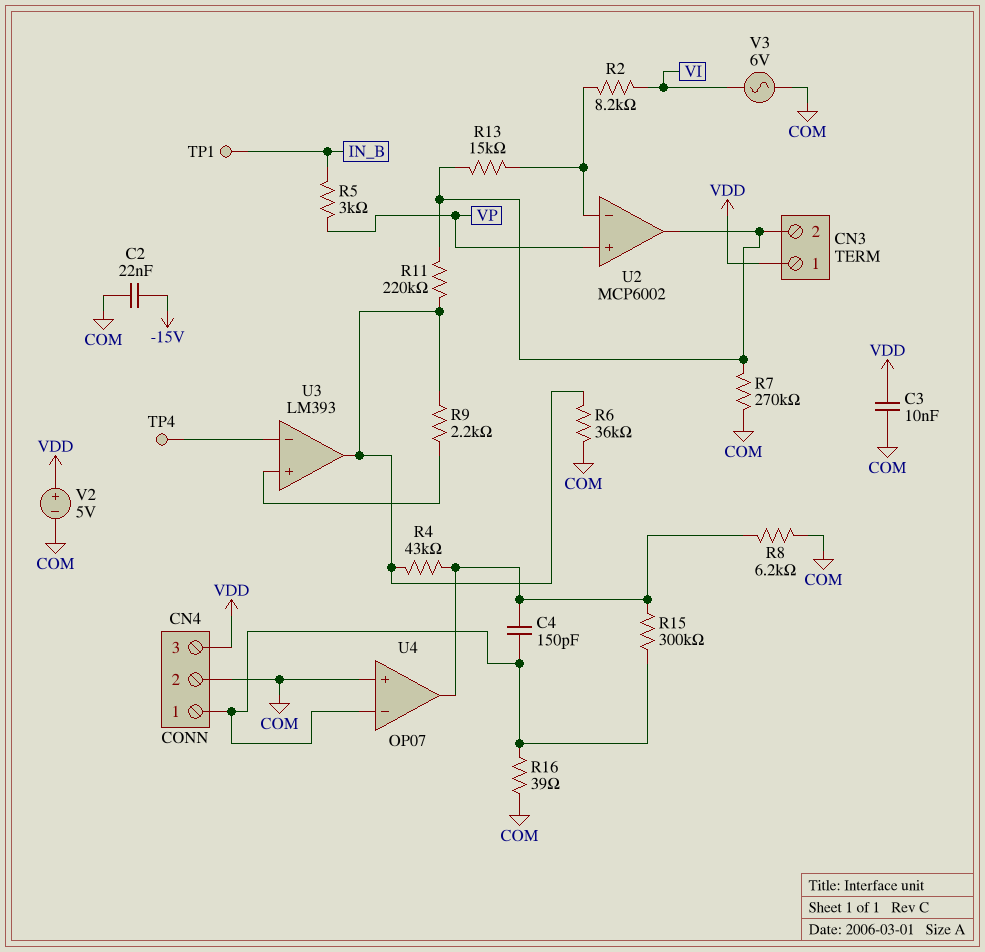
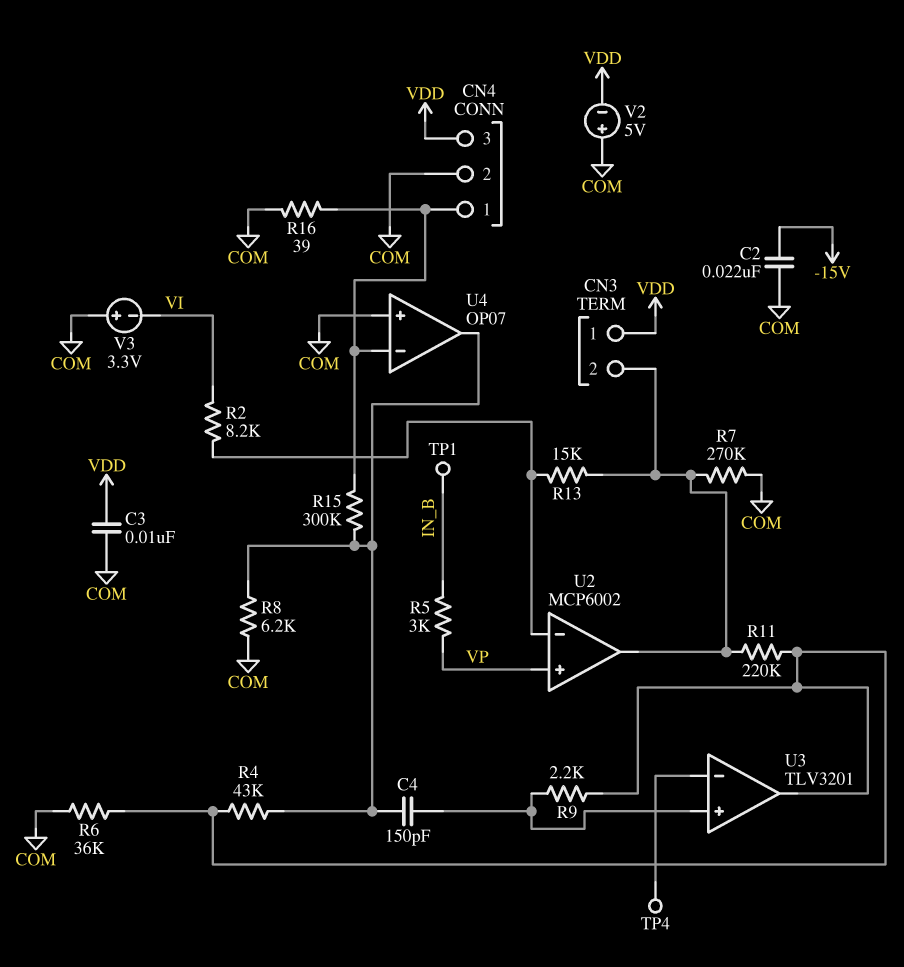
C4: 150pF (CN4/1, U4/out) -> 150pF (U3/in+, U4/out)
U3: LM393 -> TLV3201
V2: 5V (plus VDD, minus COM) -> 5V (plus COM, minus VDD)
V3: AC 6V (COM, VI) -> 3.3V (plus COM, minus VI)

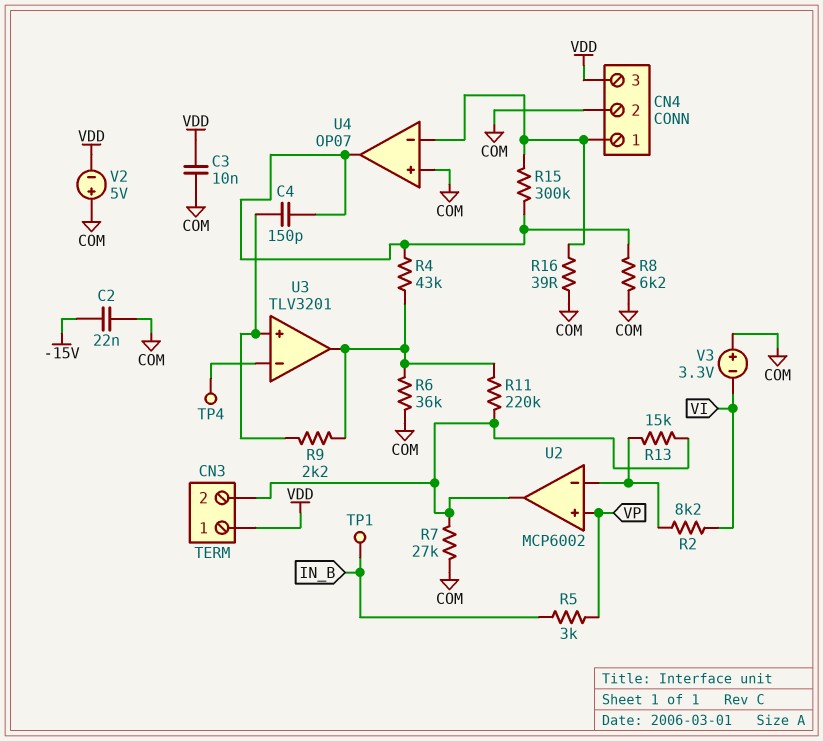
R7: 270k (CN3/2, COM) -> 27k (CN3/2, COM)

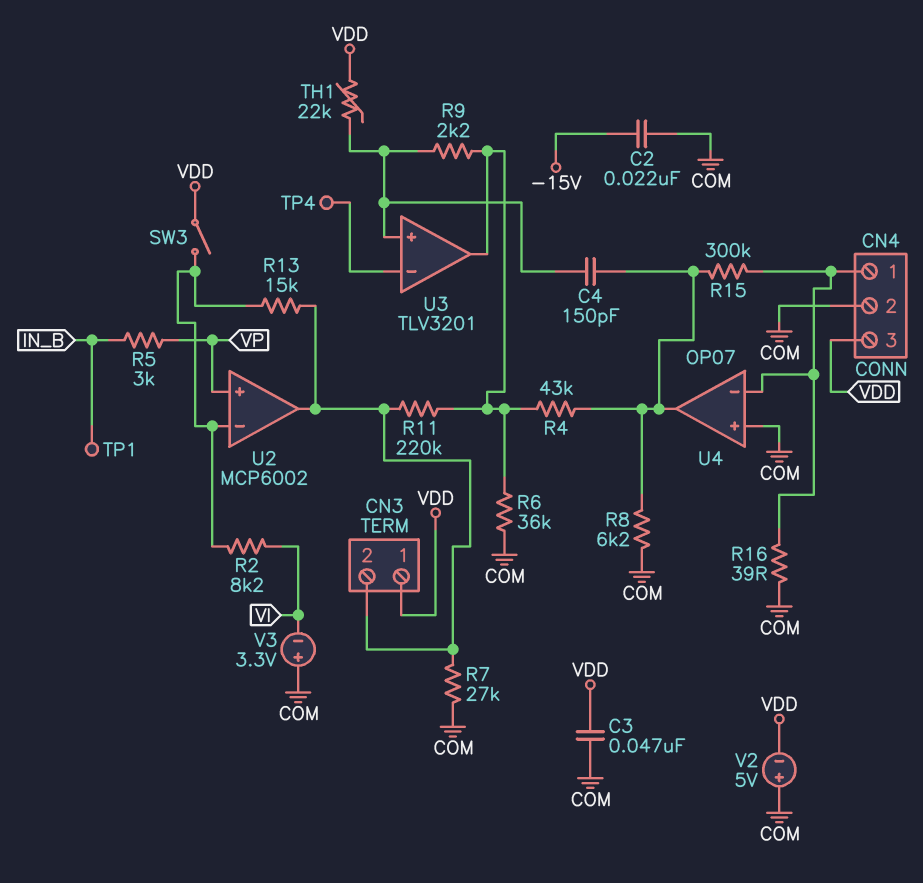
C3: 10nF (COM, VDD) -> 47nF (COM, VDD)
SW3: none -> switch (U2/in-, VDD)
TH1: none -> 22k (U3/in+, VDD)

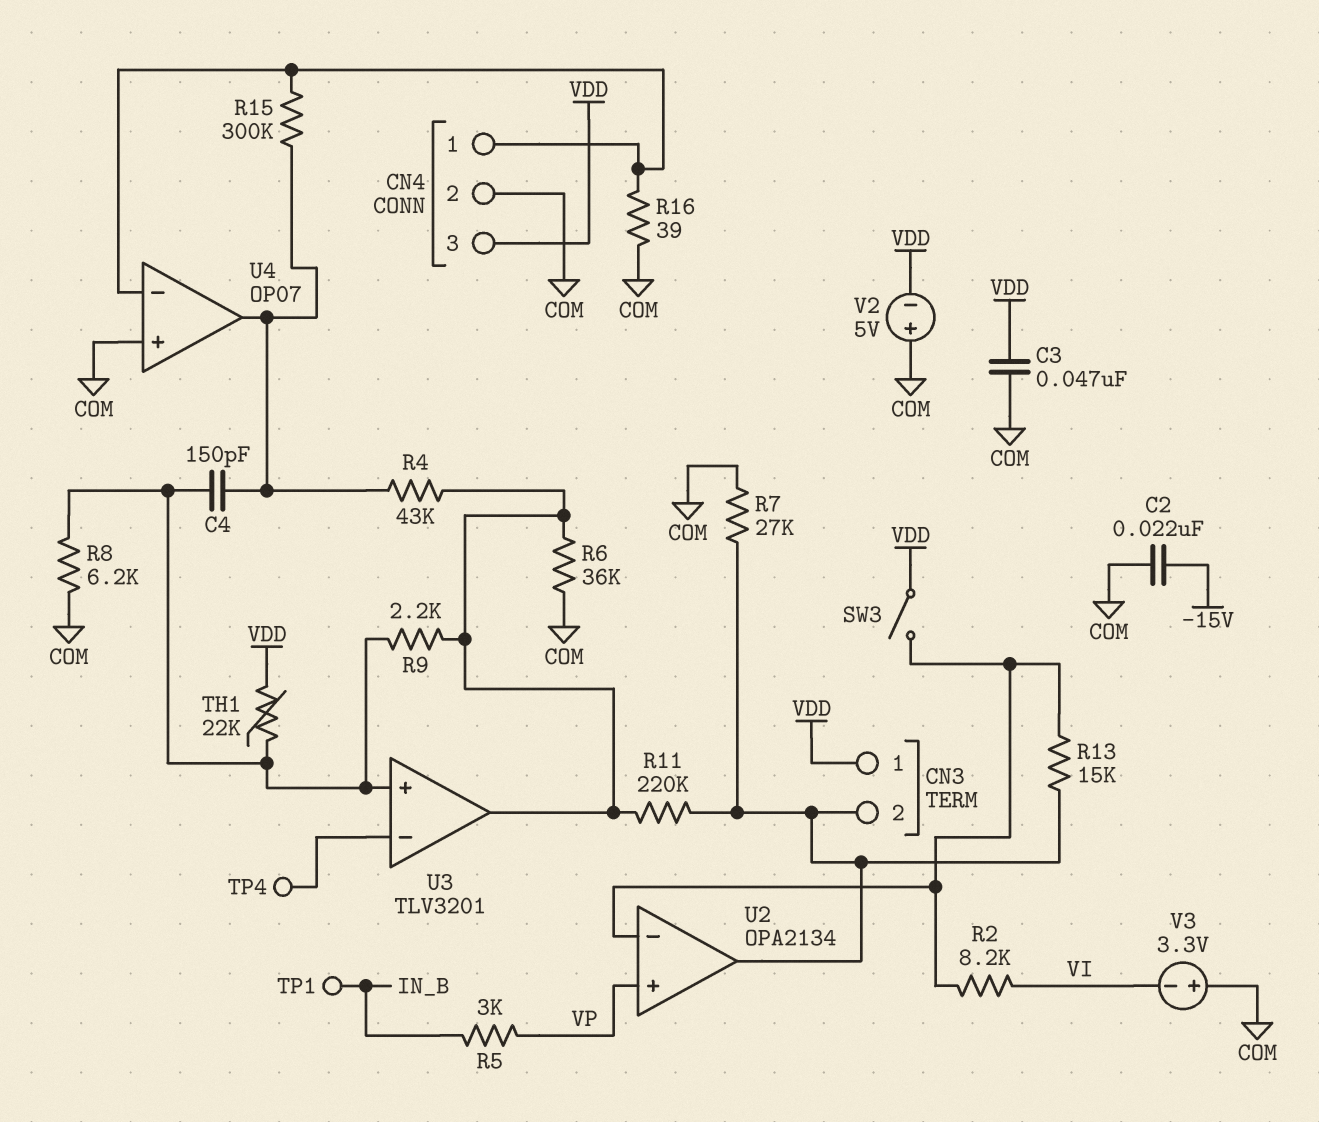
R8: 6.2k (COM, U4/out) -> 6.2k (COM, U3/in+)
U2: MCP6002 -> OPA2134

